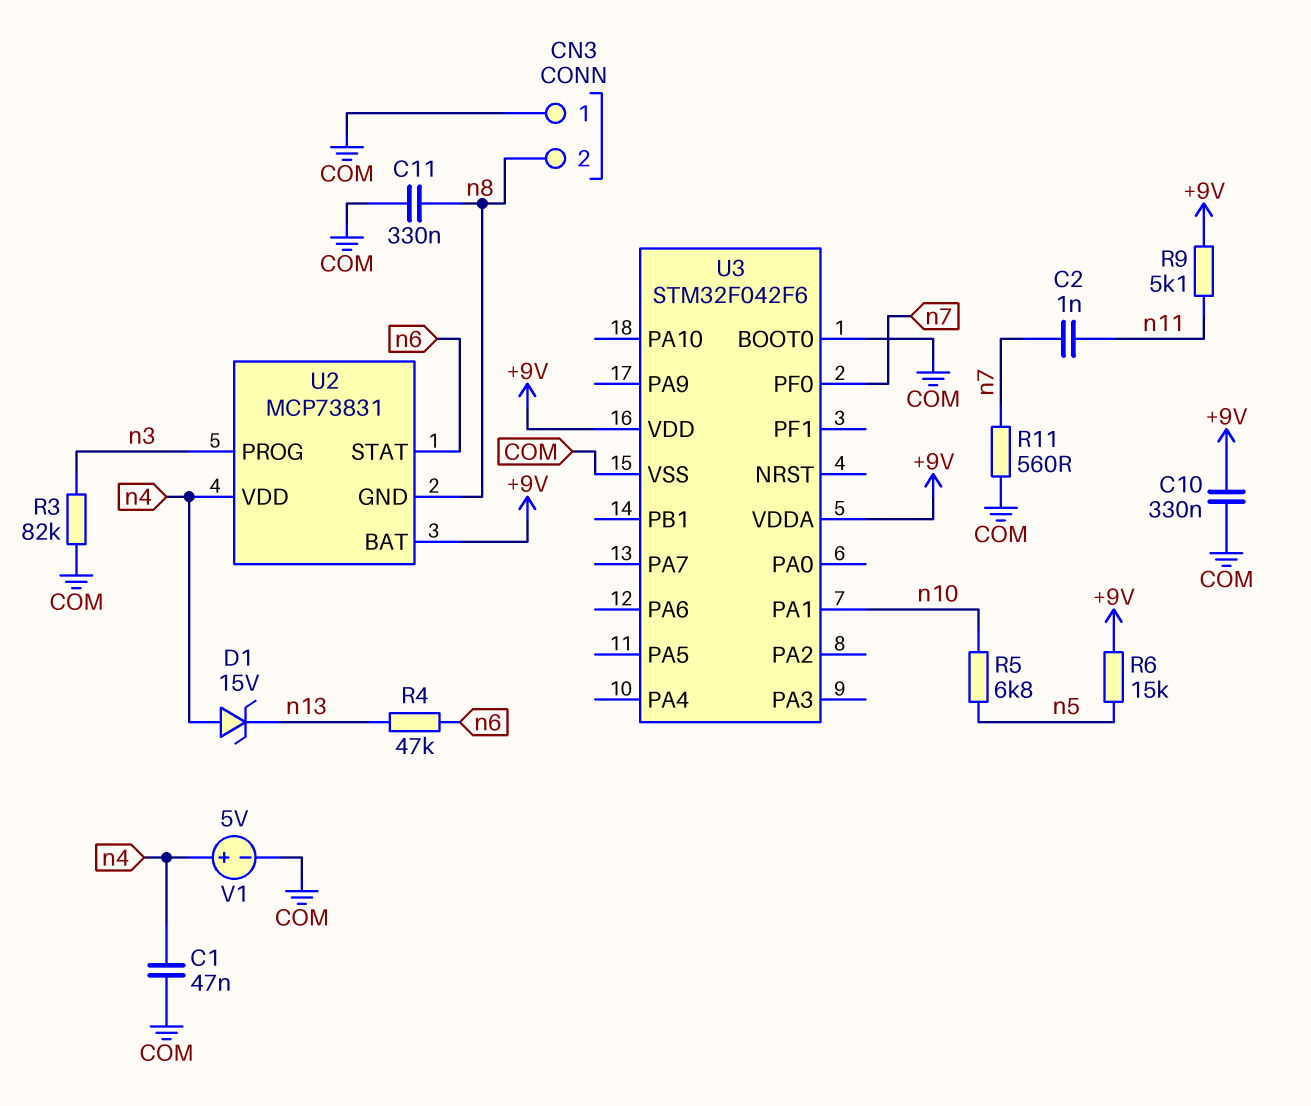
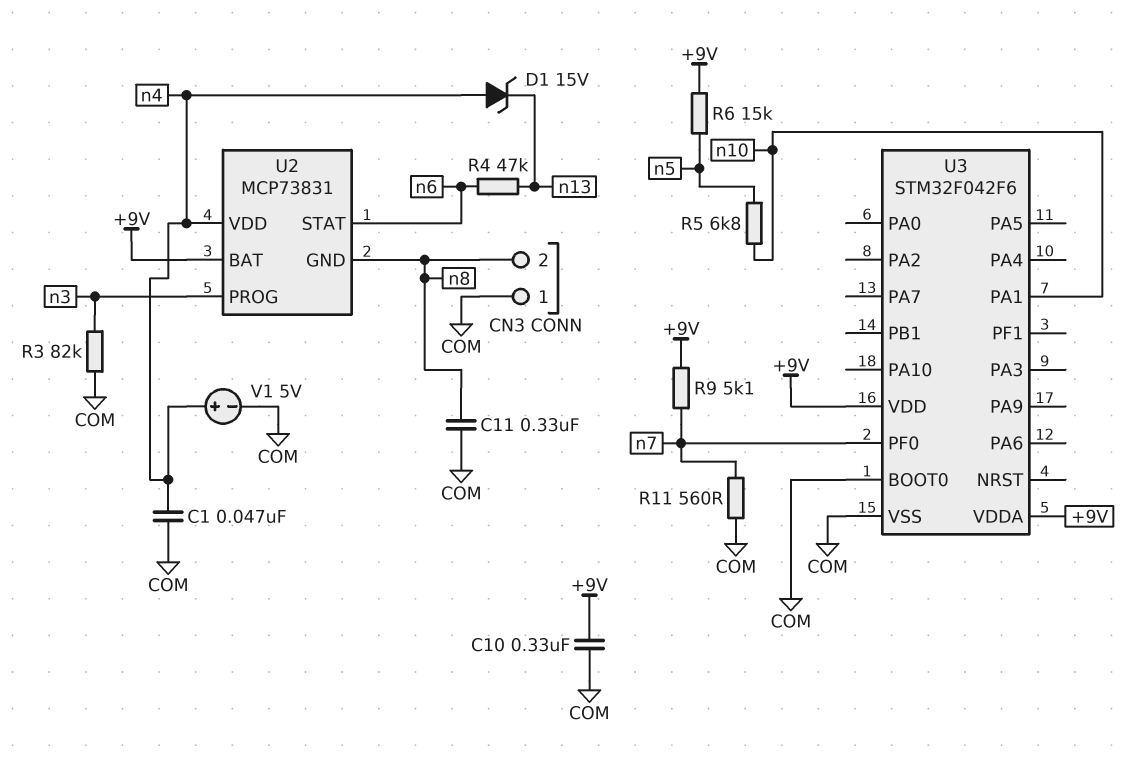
C2: 1nF (n7, n11) -> none
R9: 5.1k (+9V, n11) -> 5.1k (+9V, n7)

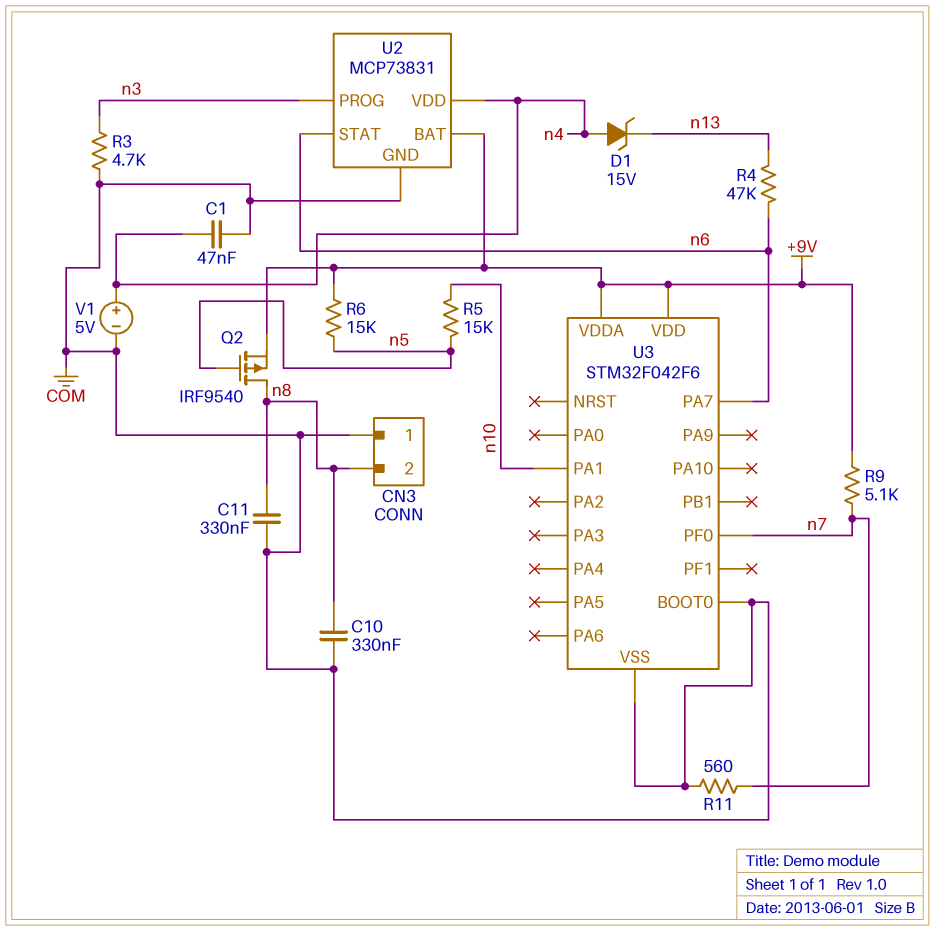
C10: 330nF (+9V, COM) -> 330nF (COM, n8)
Q2: none -> PMOS IRF9540 (G n5, D n8, S +9V)
R3: 82k (COM, n3) -> 4.7k (COM, n3)
R5: 6.8k (n5, n10) -> 15k (n5, n10)
U2 pin GND: n8 -> COM
U3 pin PA7: none -> n6

